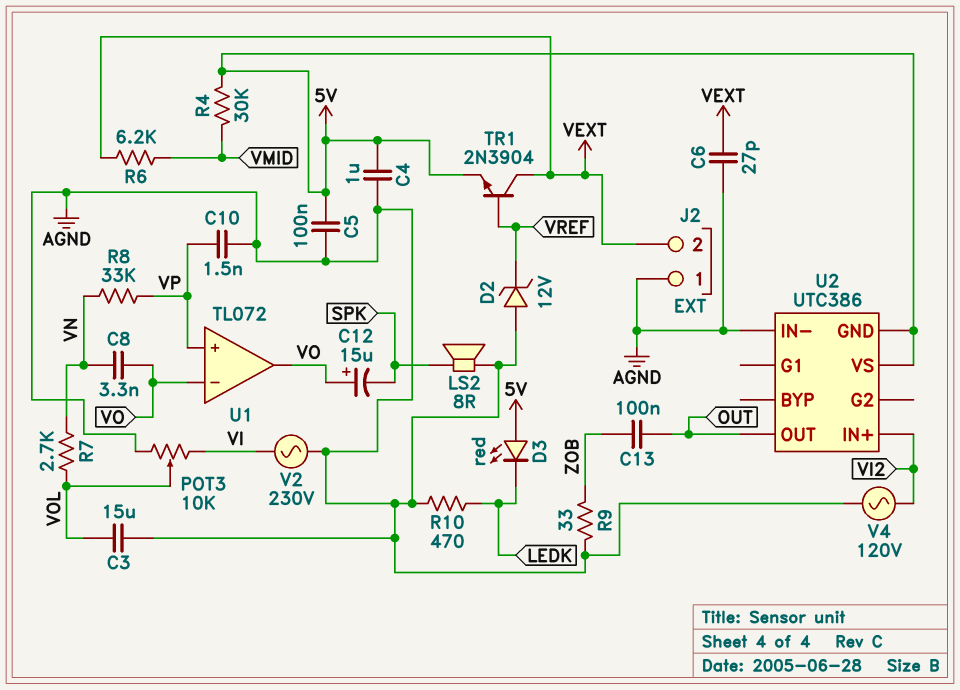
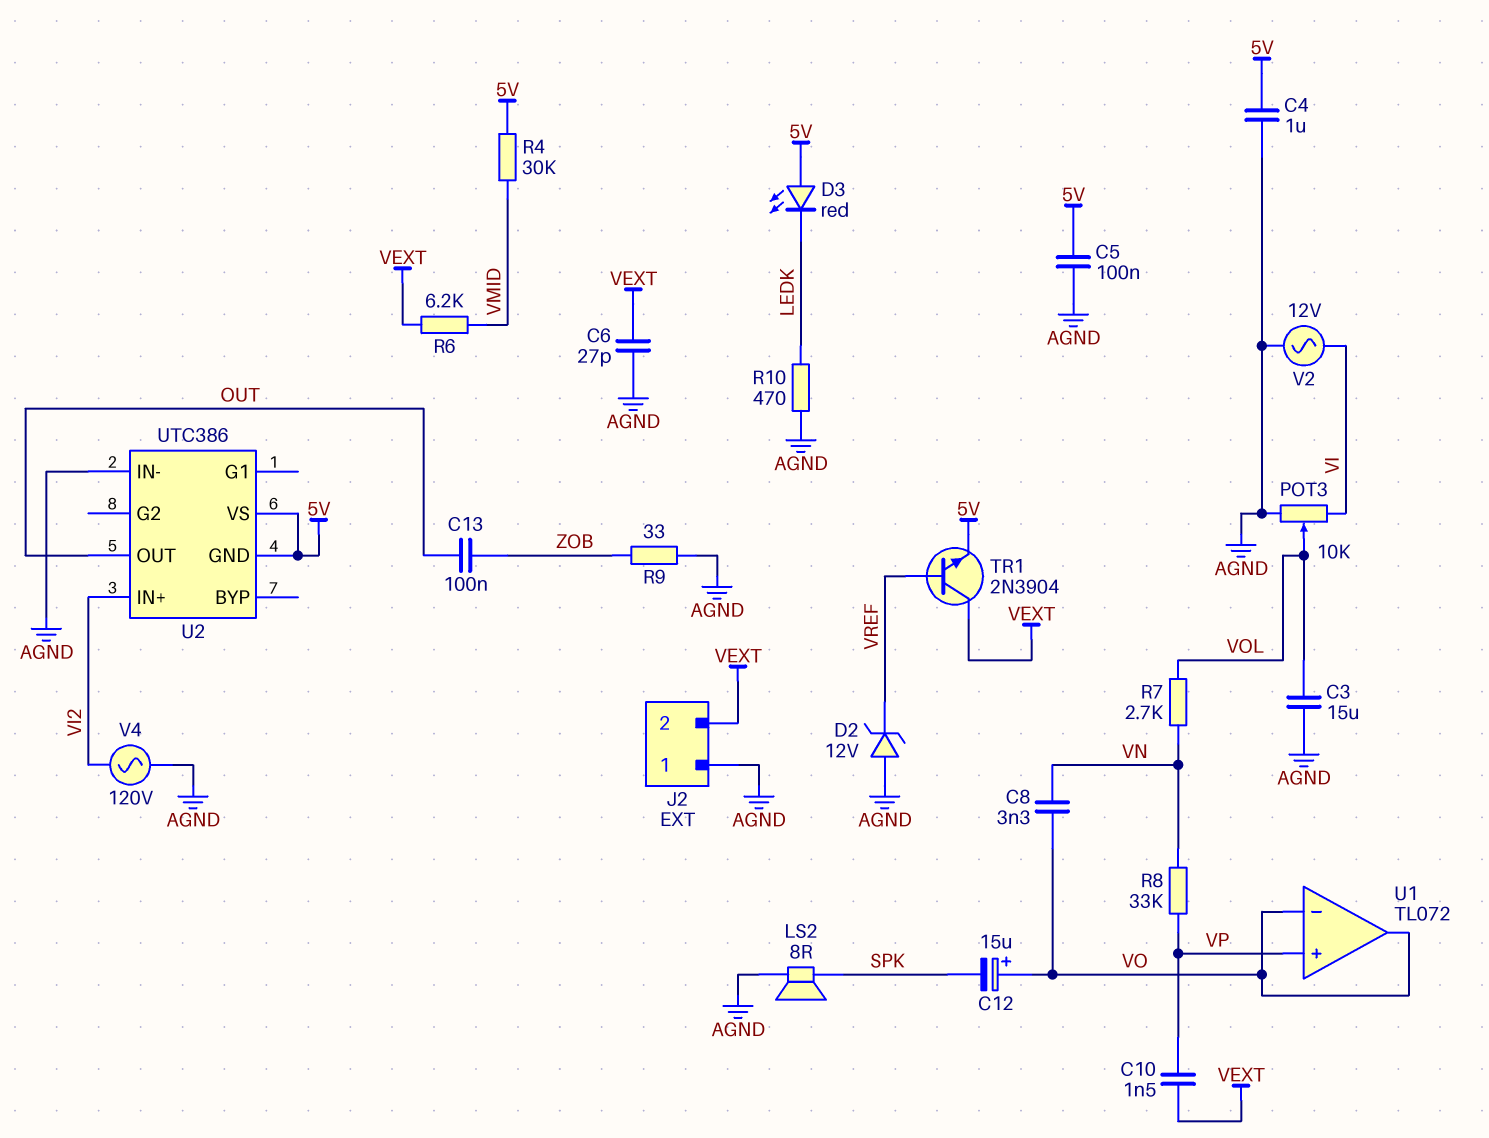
C10: 1.5nF (AGND, VP) -> 1.5nF (VEXT, VP)
V2: AC 230V (AGND, VI) -> AC 12V (AGND, VI)

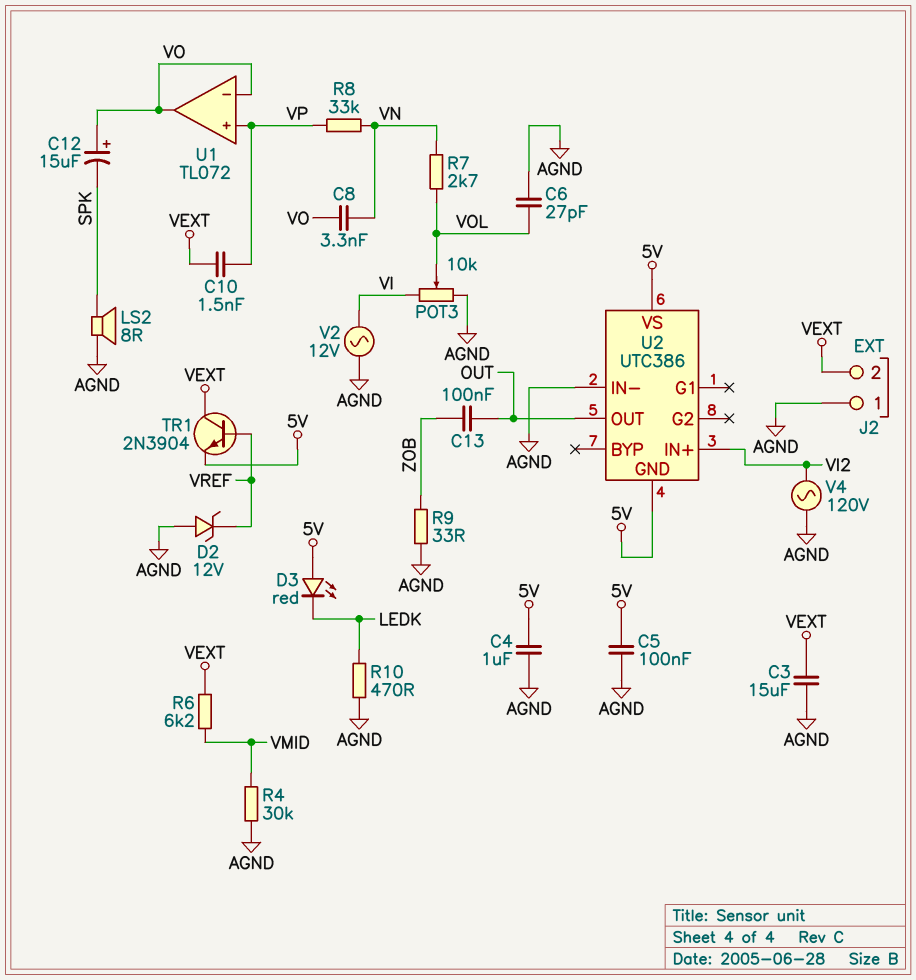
C3: 15uF (AGND, VOL) -> 15uF (AGND, VEXT)
C6: 27pF (AGND, VEXT) -> 27pF (AGND, VOL)
R4: 30k (5V, VMID) -> 30k (AGND, VMID)

